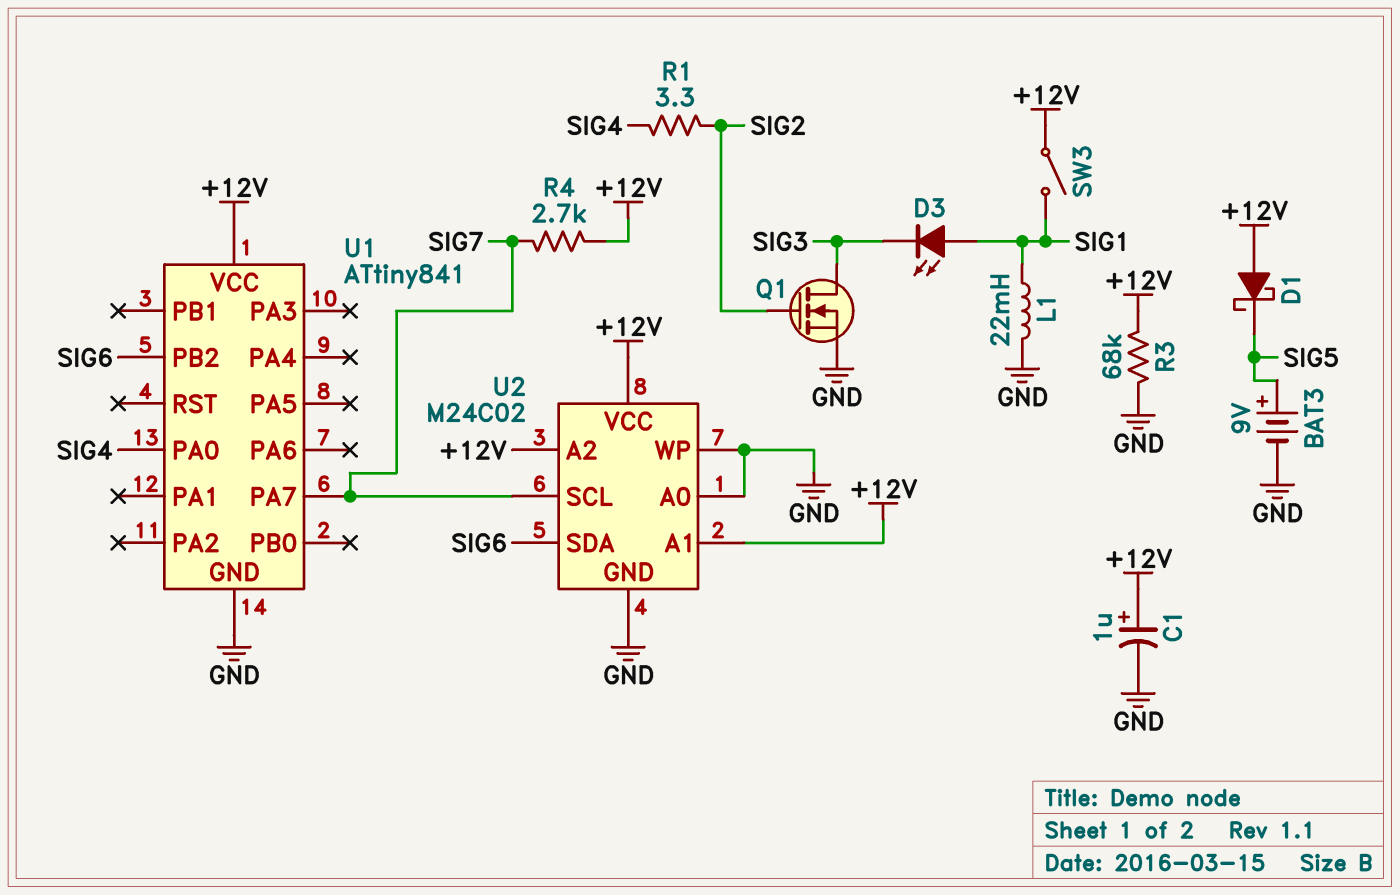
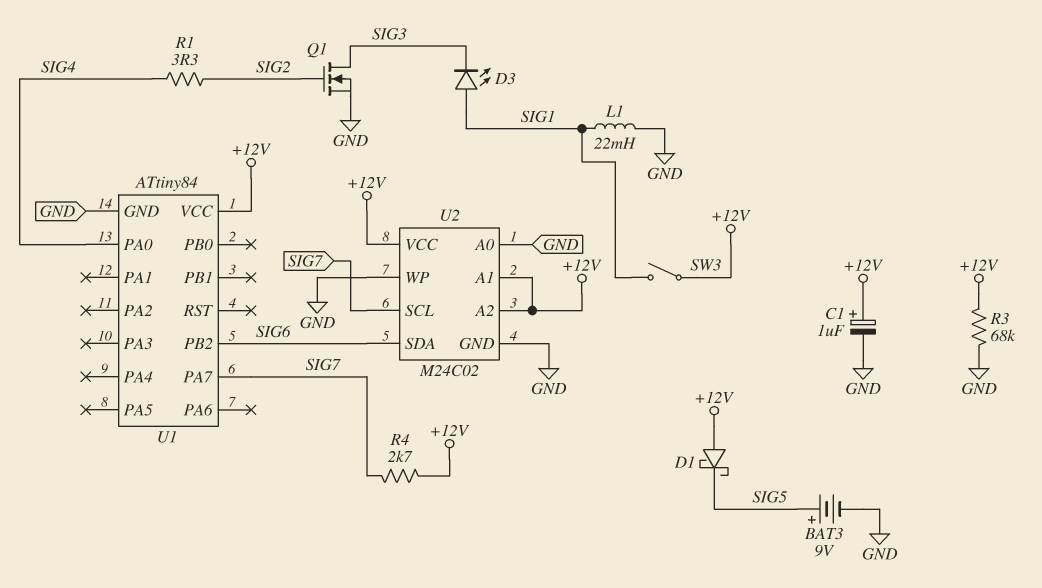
U1: ATtiny841 -> ATtiny84

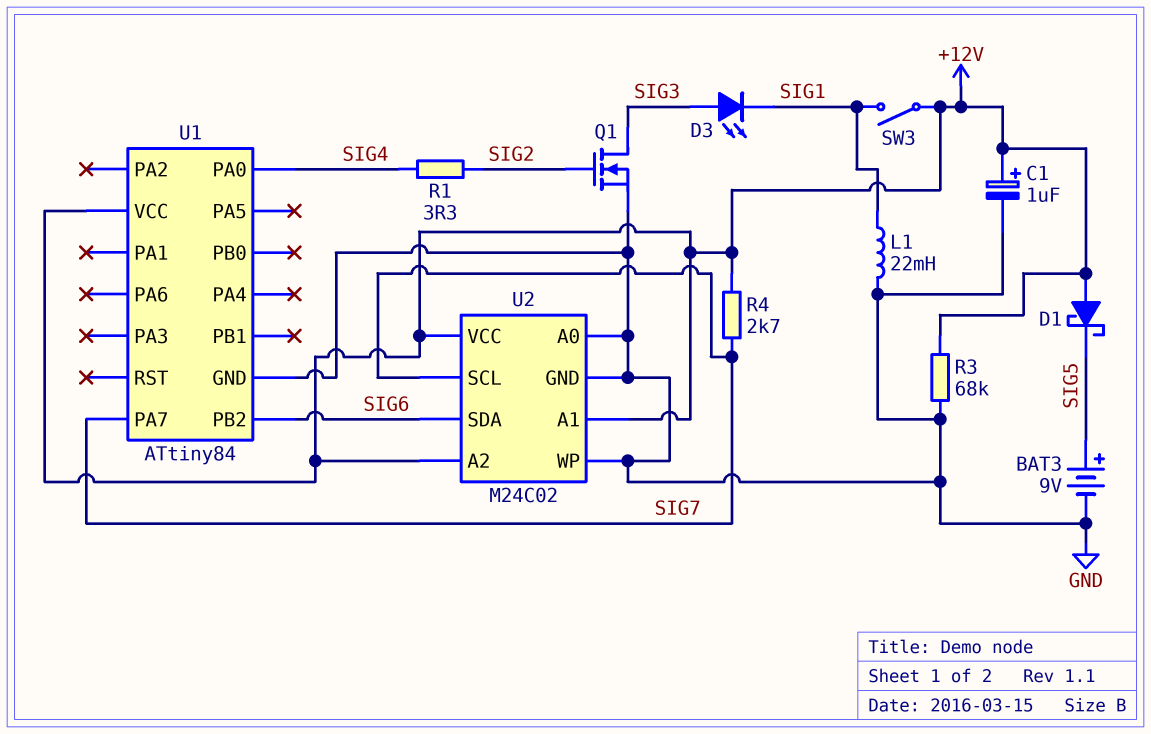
D3: LED (A SIG1, K SIG3) -> LED (A SIG3, K SIG1)

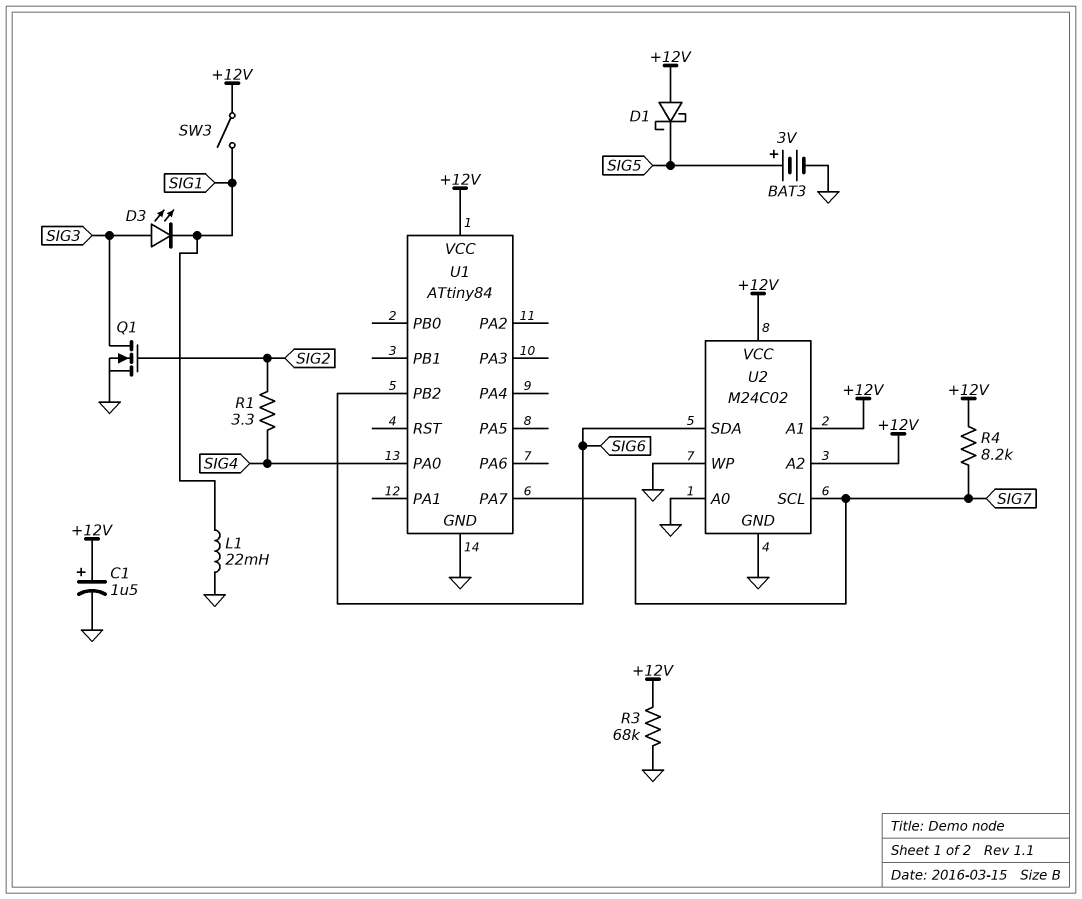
BAT3: 9V (plus SIG5, minus GND) -> 3V (plus SIG5, minus GND)
C1: 1uF (plus +12V, minus GND) -> 1.5uF (plus +12V, minus GND)
R4: 2.7k (+12V, SIG7) -> 8.2k (+12V, SIG7)

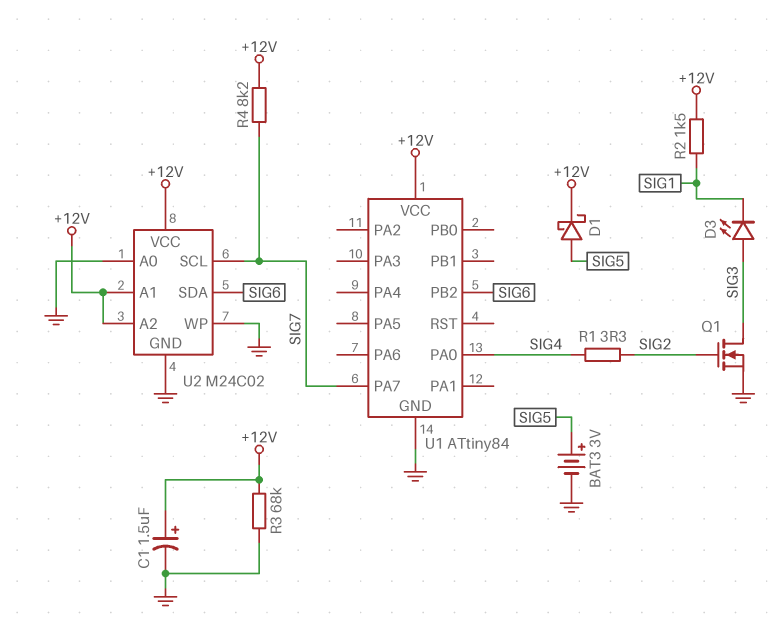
D1: schottky (A +12V, K SIG5) -> schottky (A SIG5, K +12V)
L1: 22mH (GND, SIG1) -> none
R2: none -> 1.5k (+12V, SIG1)
SW3: switch (+12V, SIG1) -> none

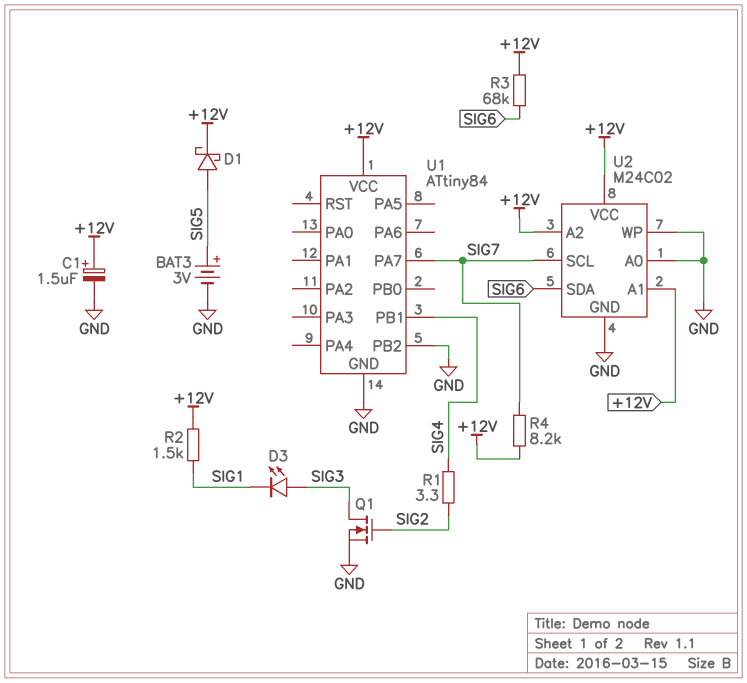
R3: 68k (+12V, GND) -> 68k (+12V, SIG6)
U1 pin PA0: SIG4 -> none
U1 pin PB1: none -> SIG4
U1 pin PB2: SIG6 -> GND

